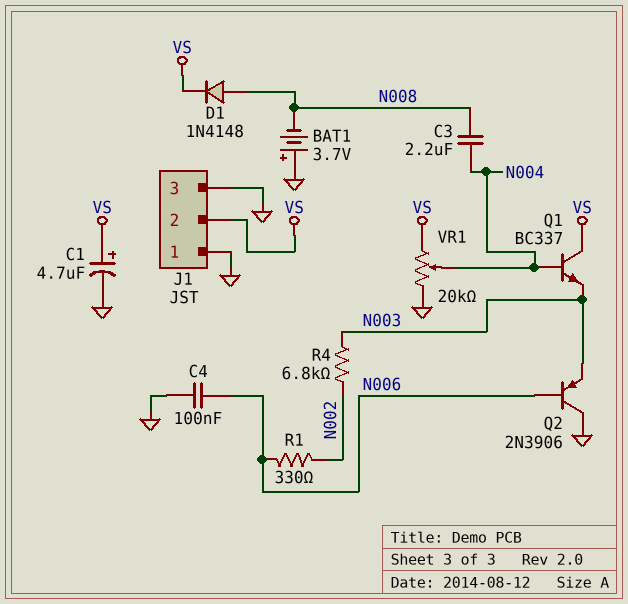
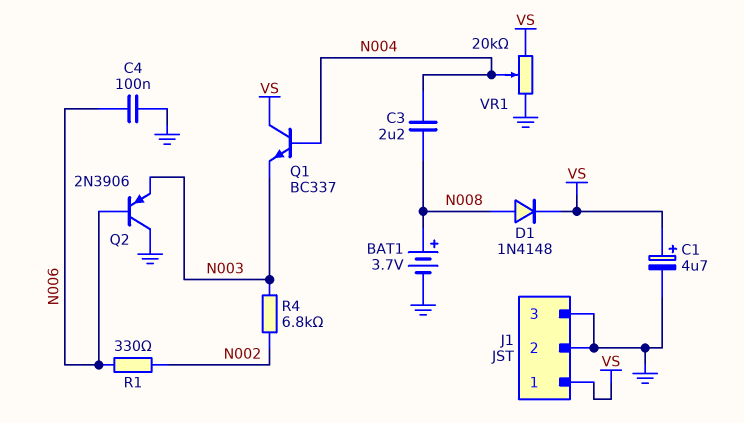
BAT1: 3.7V (plus GND, minus N008) -> 3.7V (plus N008, minus GND)
J1 pin 1: GND -> VS
J1 pin 2: VS -> GND

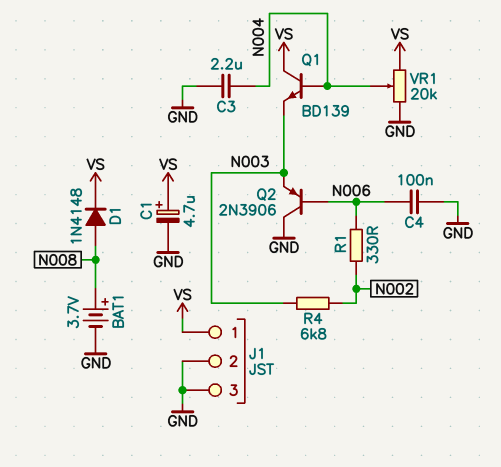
C3: 2.2uF (N004, N008) -> 2.2uF (GND, N004)
Q1: NPN BC337 (B N004, C VS, E N003) -> NPN BD139 (B N004, C VS, E N003)

